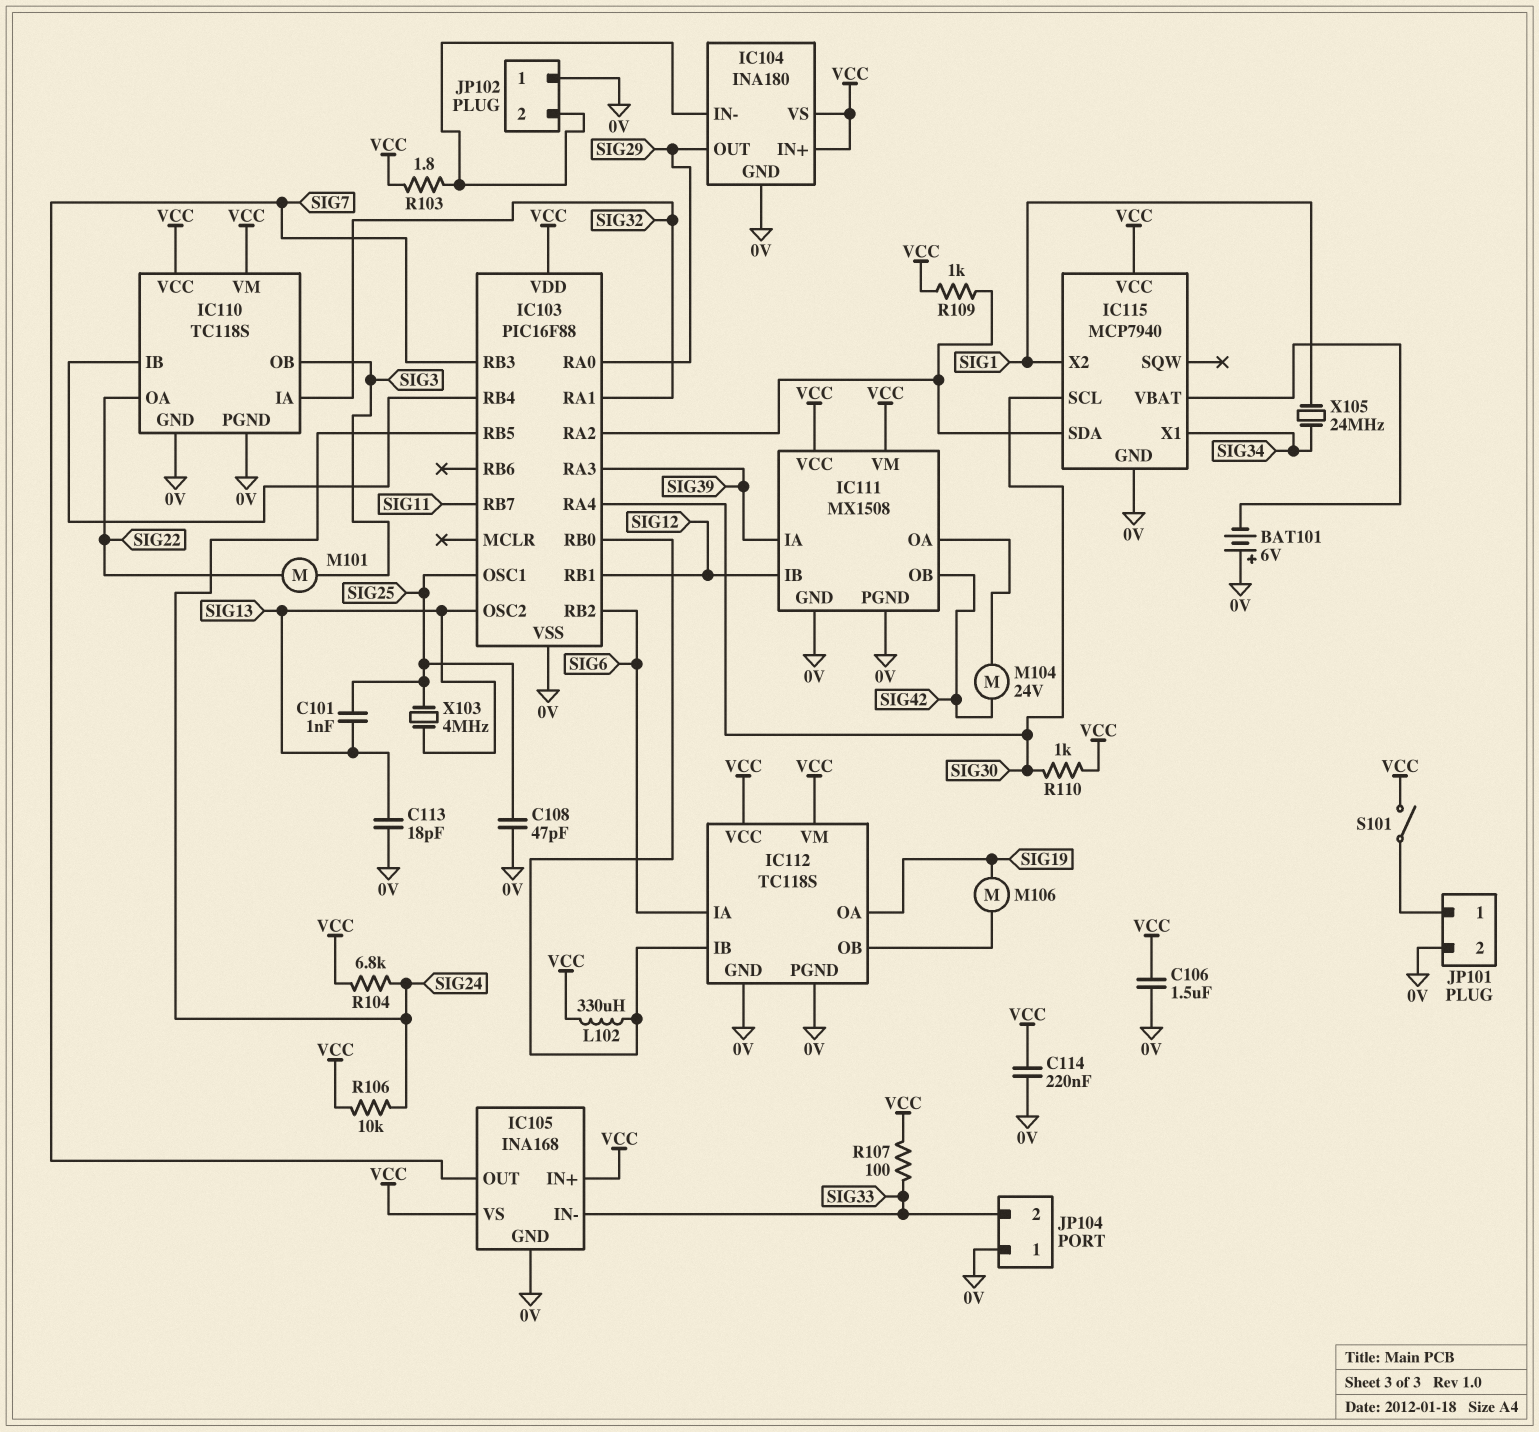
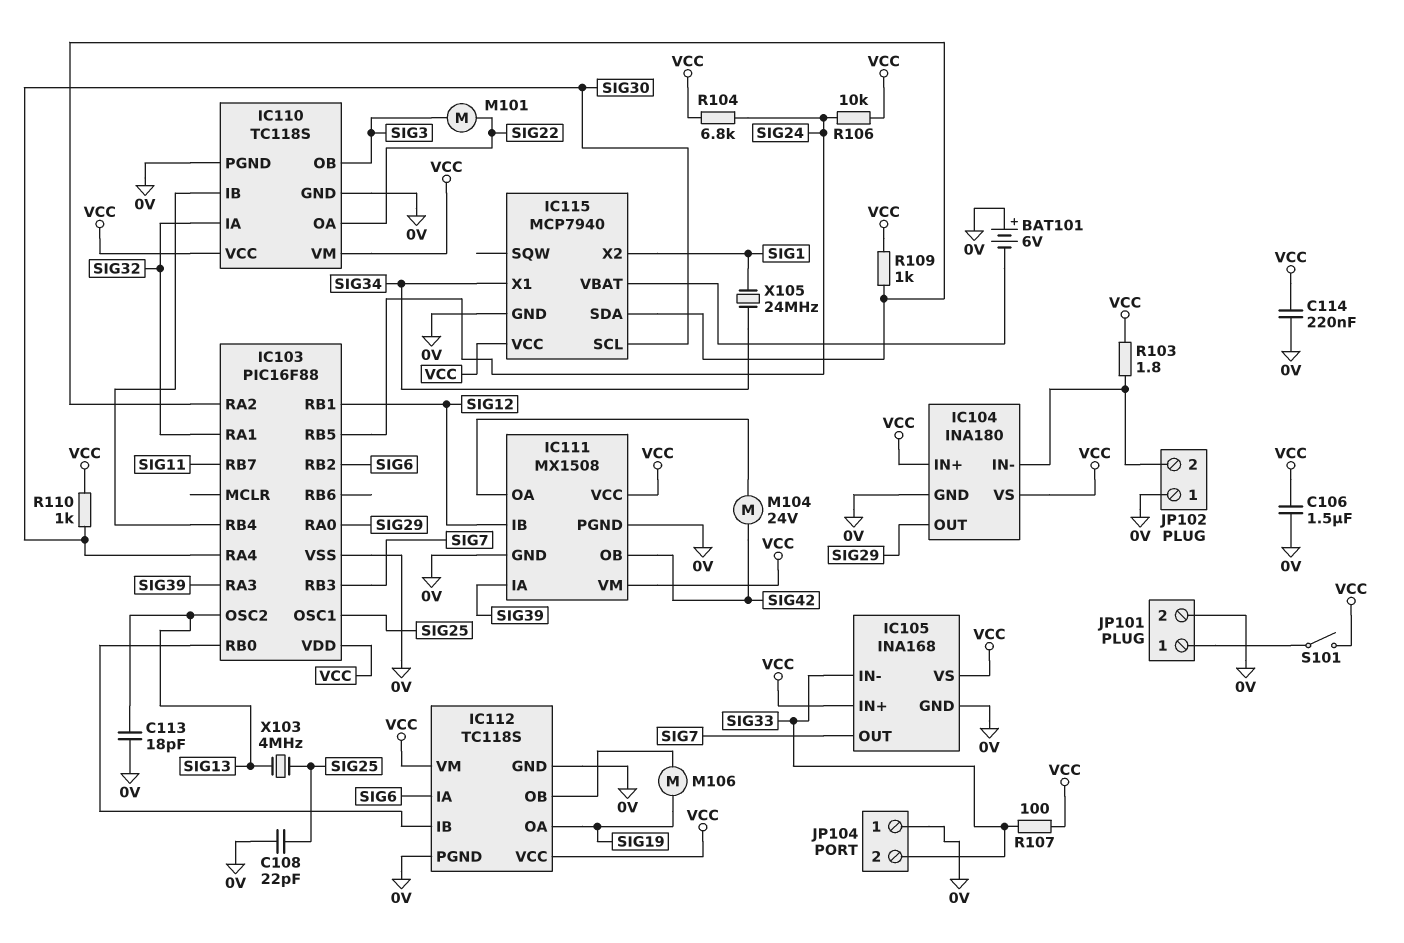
C101: 1nF (SIG13, SIG25) -> none
C108: 47pF (0V, SIG25) -> 22pF (0V, SIG25)
L102: 330uH (IC103/RB0, VCC) -> none

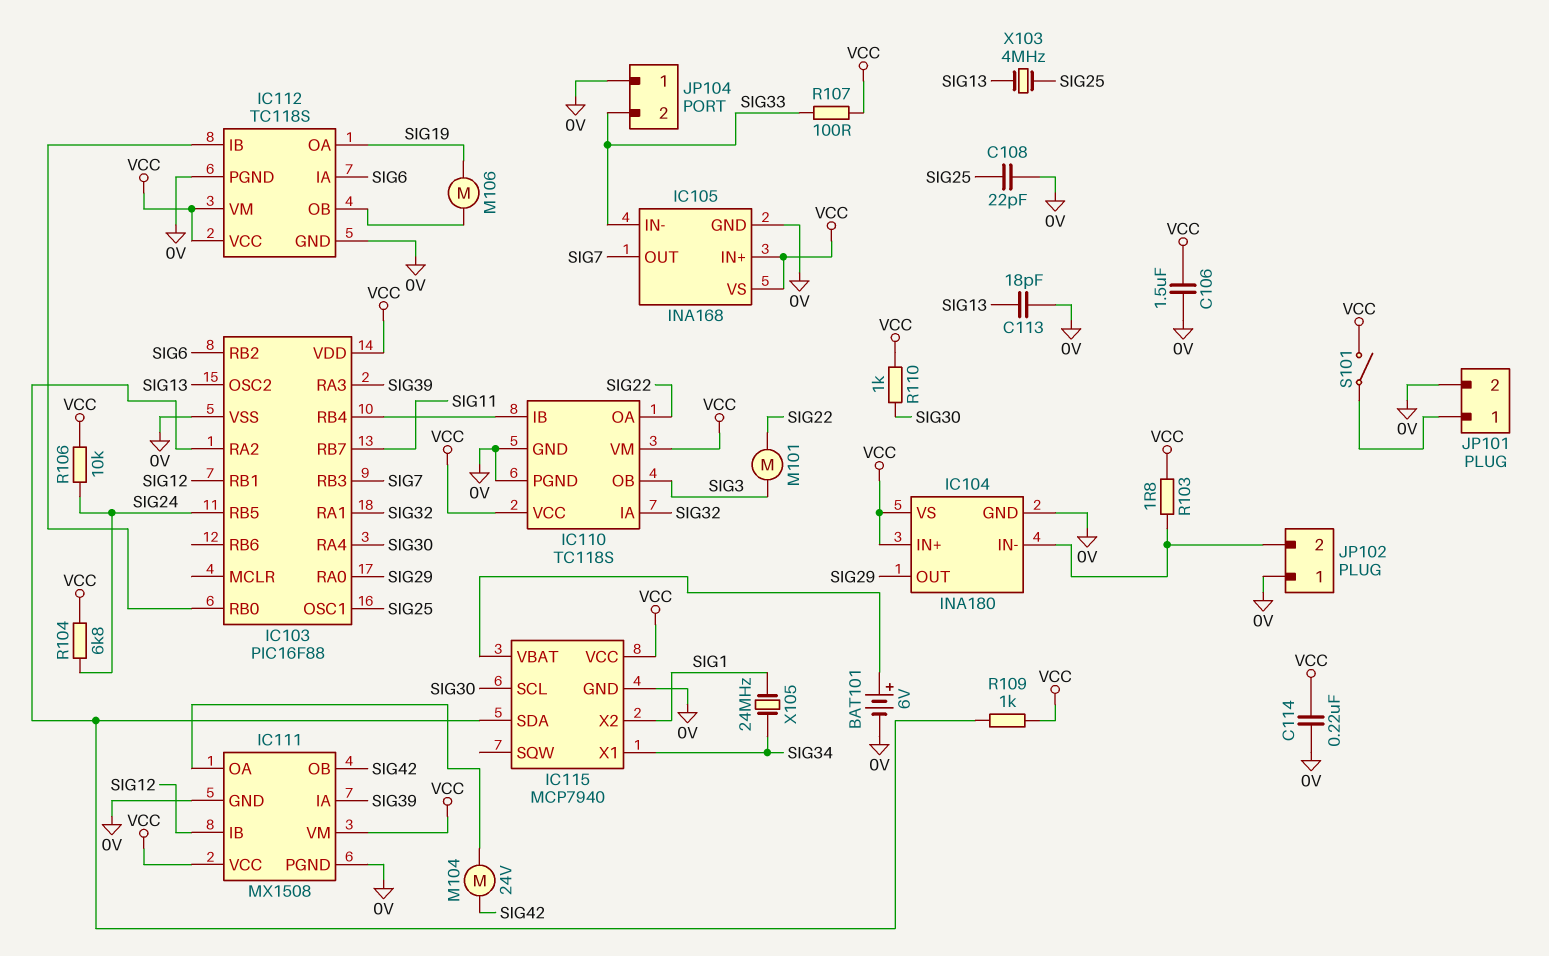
BAT101: 6V (plus 0V, minus IC115/VBAT) -> 6V (plus IC115/VBAT, minus 0V)

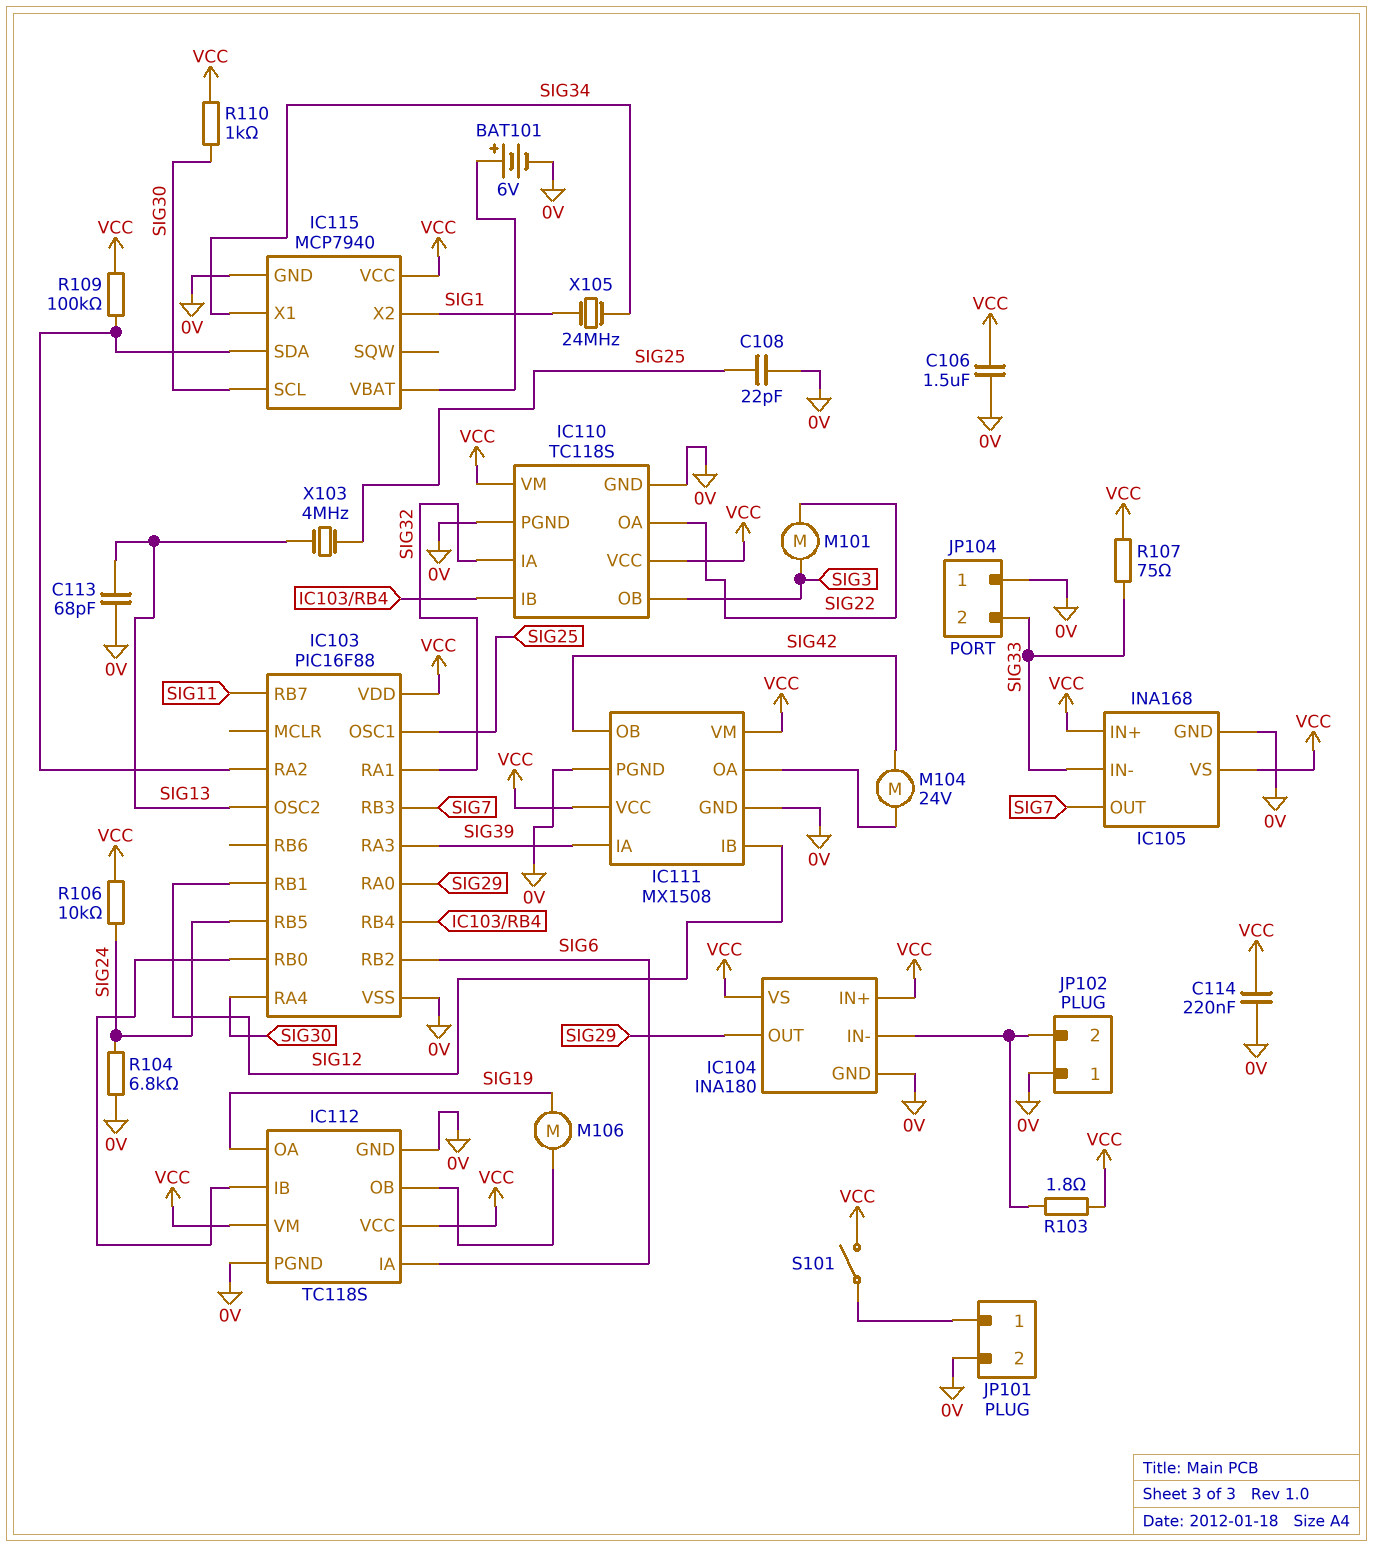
C113: 18pF (0V, SIG13) -> 68pF (0V, SIG13)
R104: 6.8k (SIG24, VCC) -> 6.8k (0V, SIG24)
R107: 100 (SIG33, VCC) -> 75 (SIG33, VCC)
R109: 1k (IC103/RA2, VCC) -> 100k (IC103/RA2, VCC)

